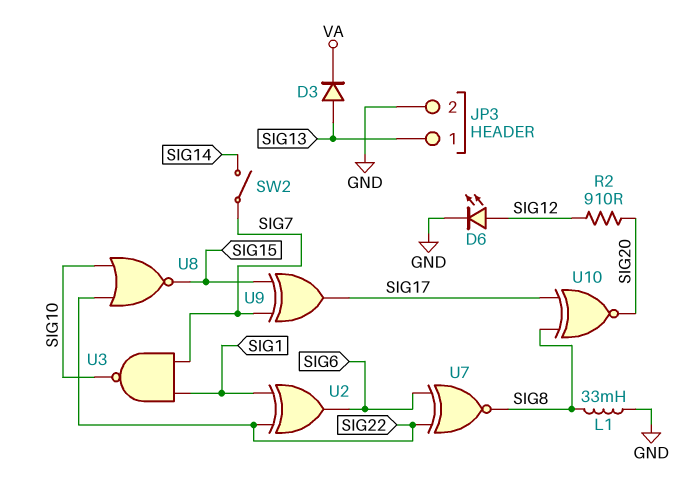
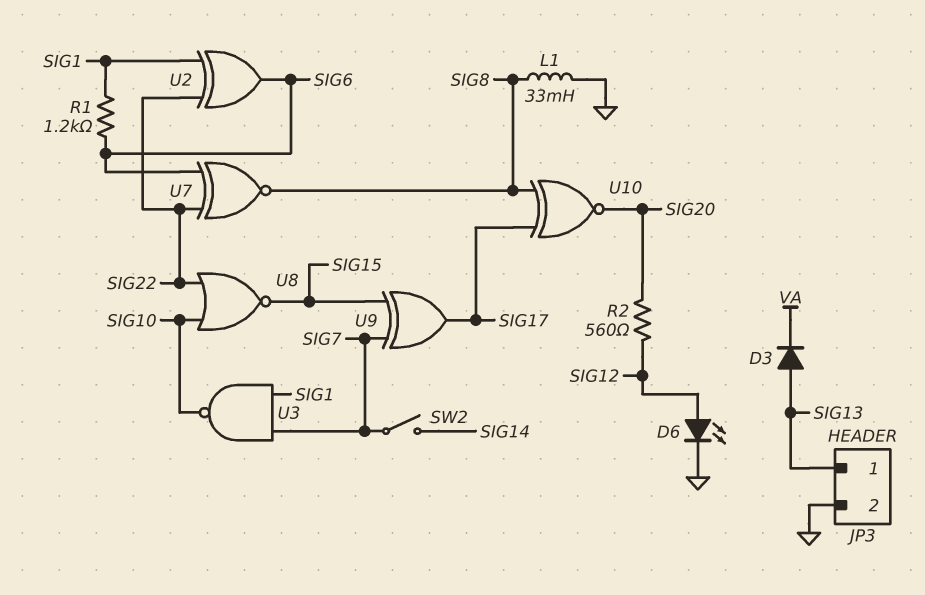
R1: none -> 1.2k (SIG1, SIG6)
R2: 910 (SIG12, SIG20) -> 560 (SIG12, SIG20)

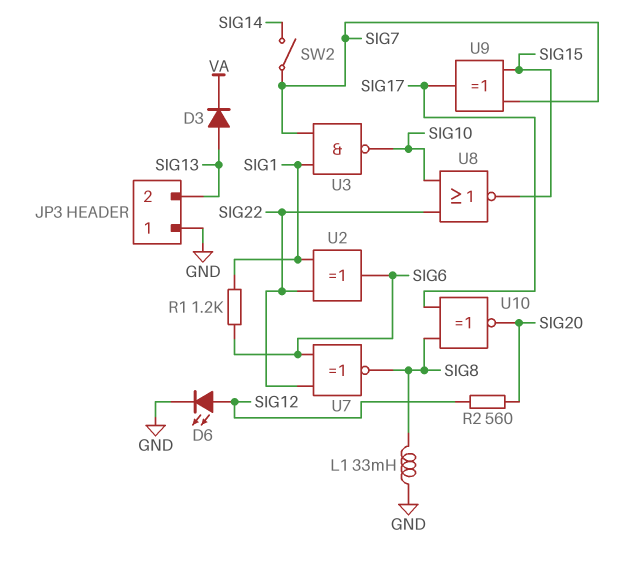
JP3 pin 1: SIG13 -> GND
JP3 pin 2: GND -> SIG13

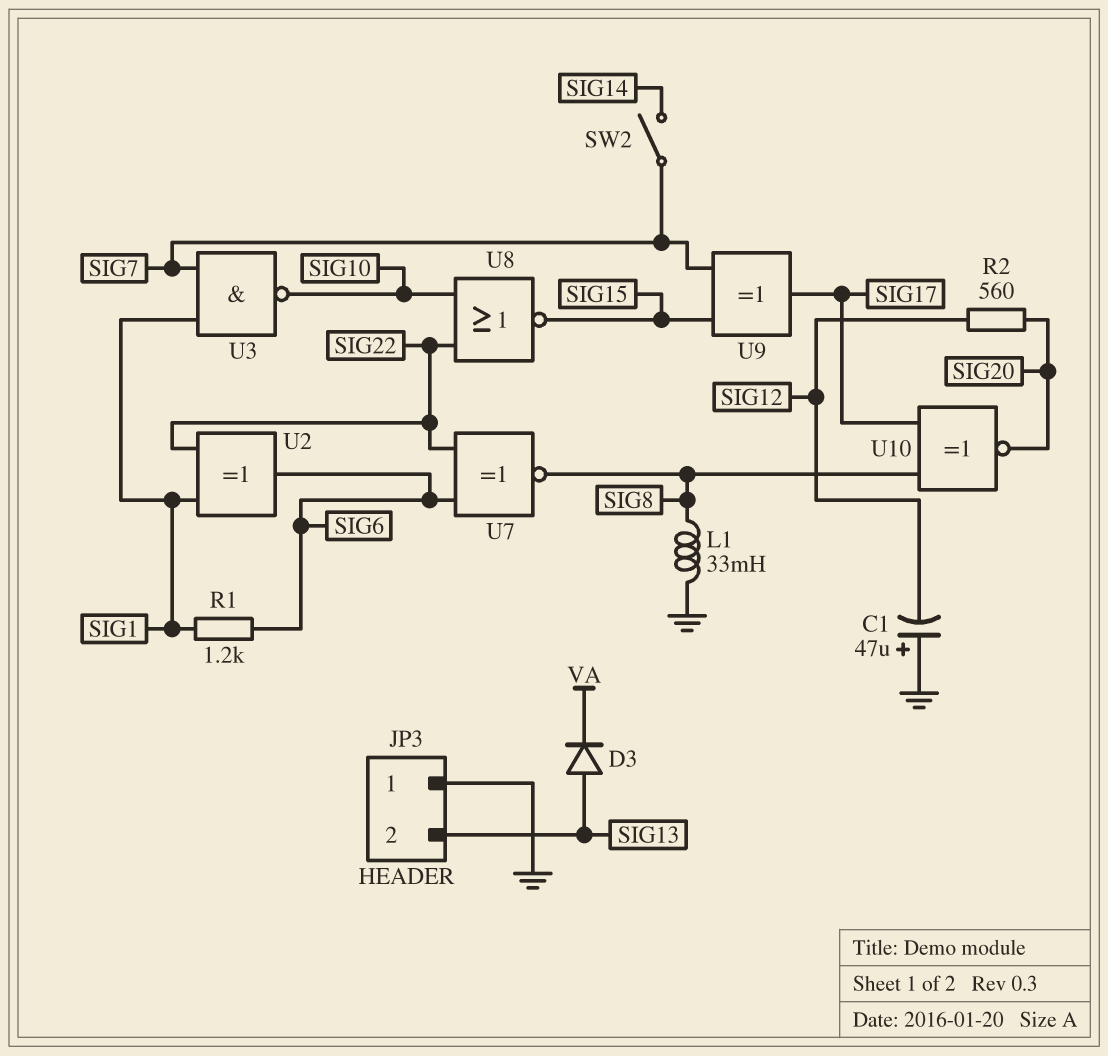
C1: none -> 47uF (plus GND, minus SIG12)
D6: LED (A SIG12, K GND) -> none

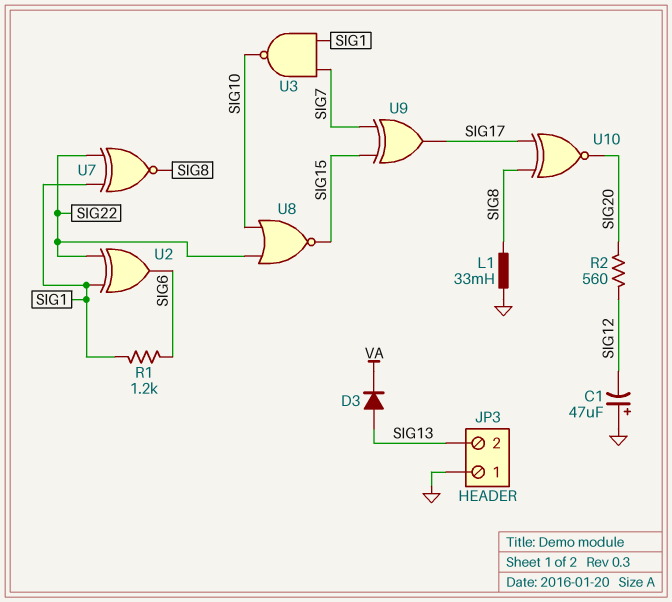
SW2: switch (SIG7, SIG14) -> none
U7: XNOR (in SIG6, in SIG22, out SIG8) -> XNOR (in SIG1, in SIG22, out SIG8)

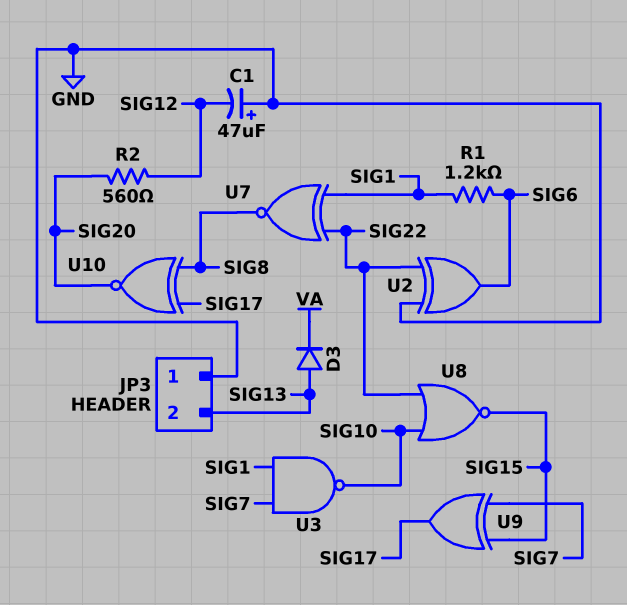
L1: 33mH (GND, SIG8) -> none
U2: XOR (in SIG1, in SIG22, out SIG6) -> XOR (in GND, in SIG22, out SIG6)

